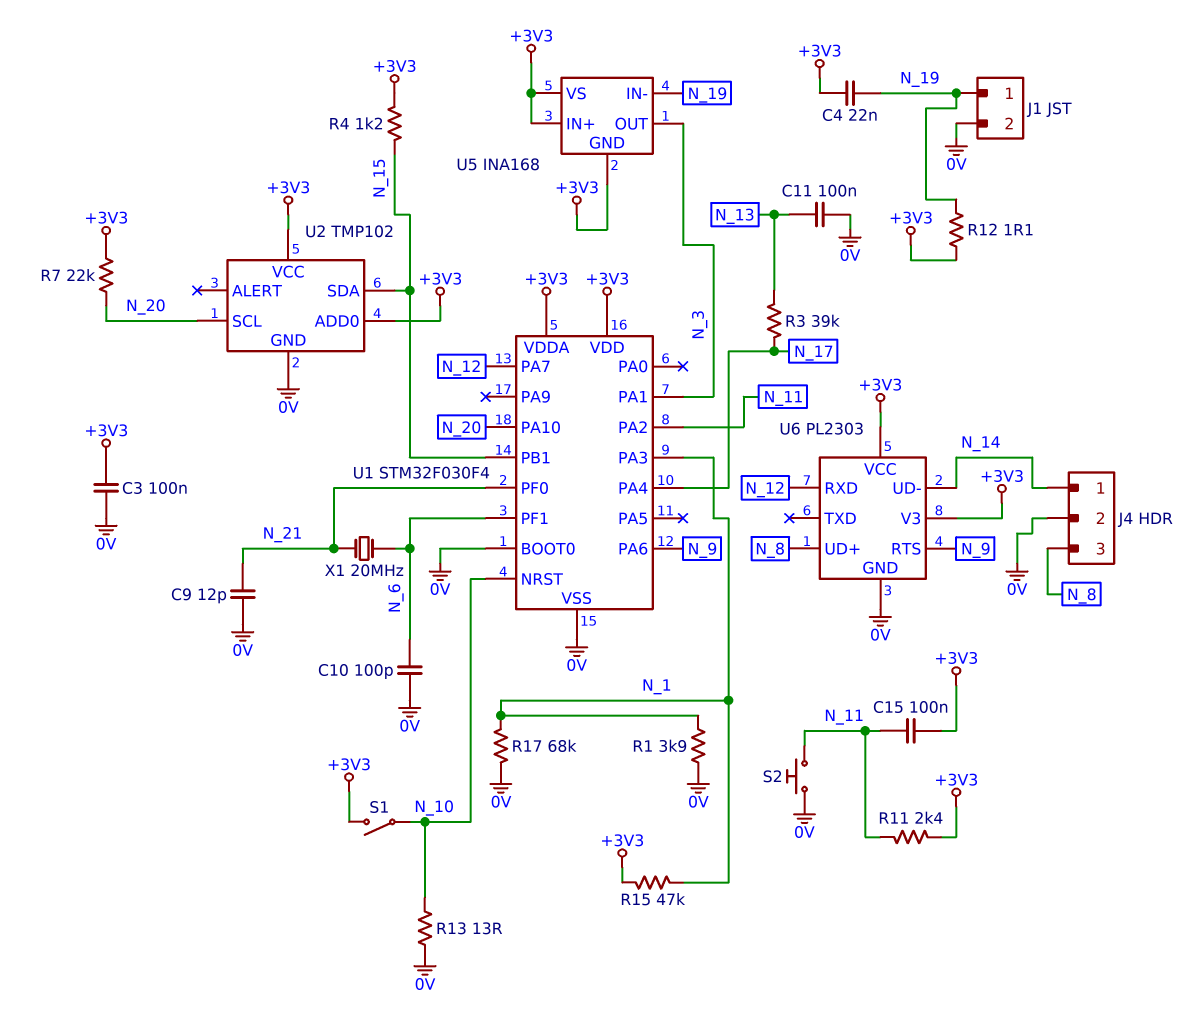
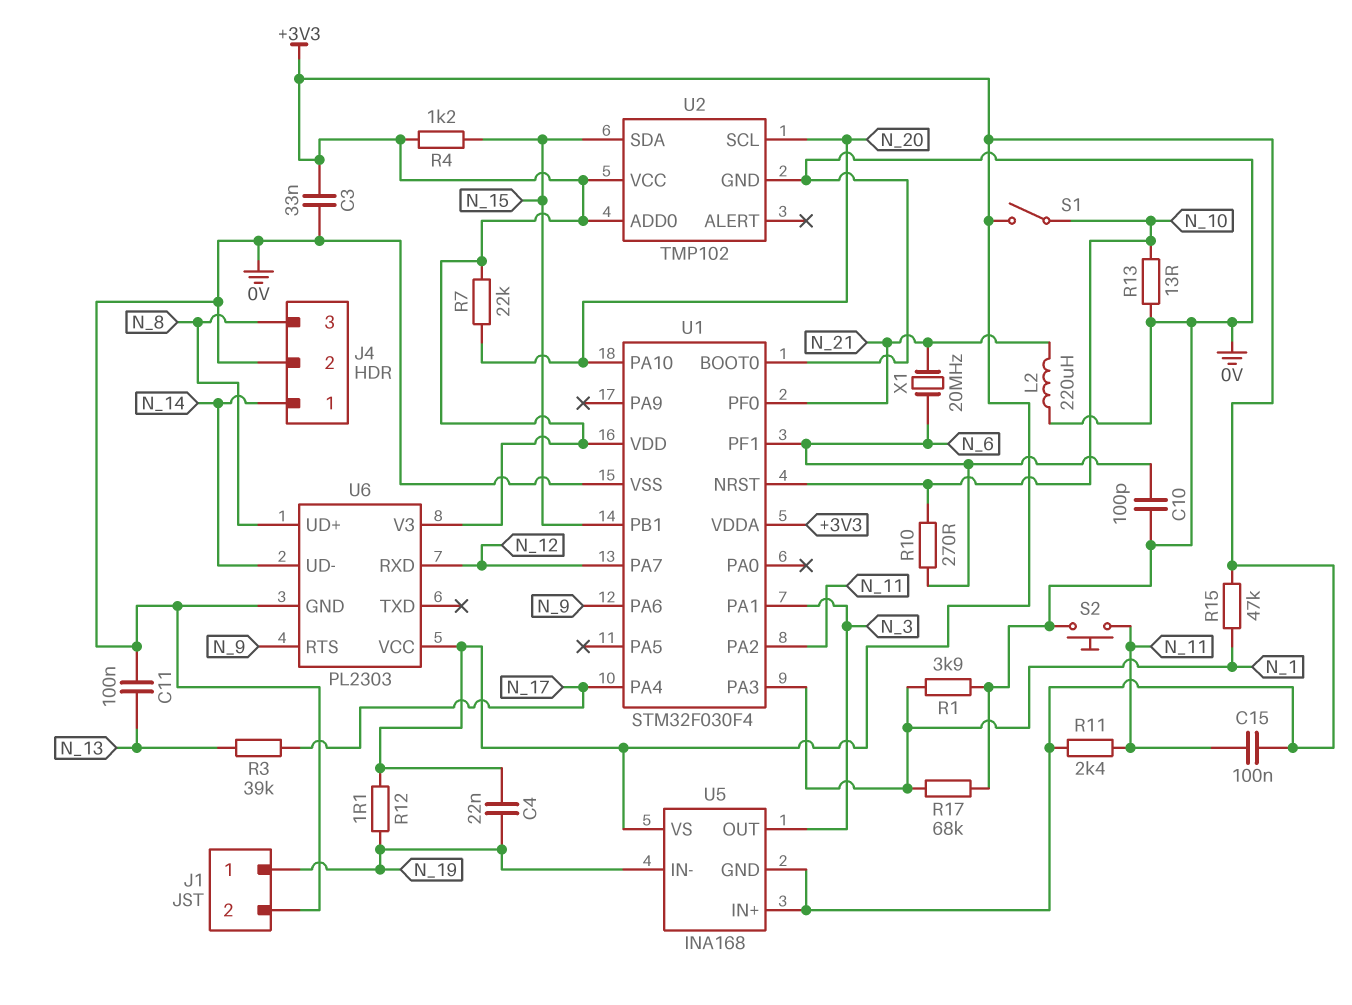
C3: 100nF (+3V3, 0V) -> 33nF (+3V3, 0V)
C9: 12pF (0V, N_21) -> none
L2: none -> 220uH (0V, N_21)
R10: none -> 270 (N_6, N_10)

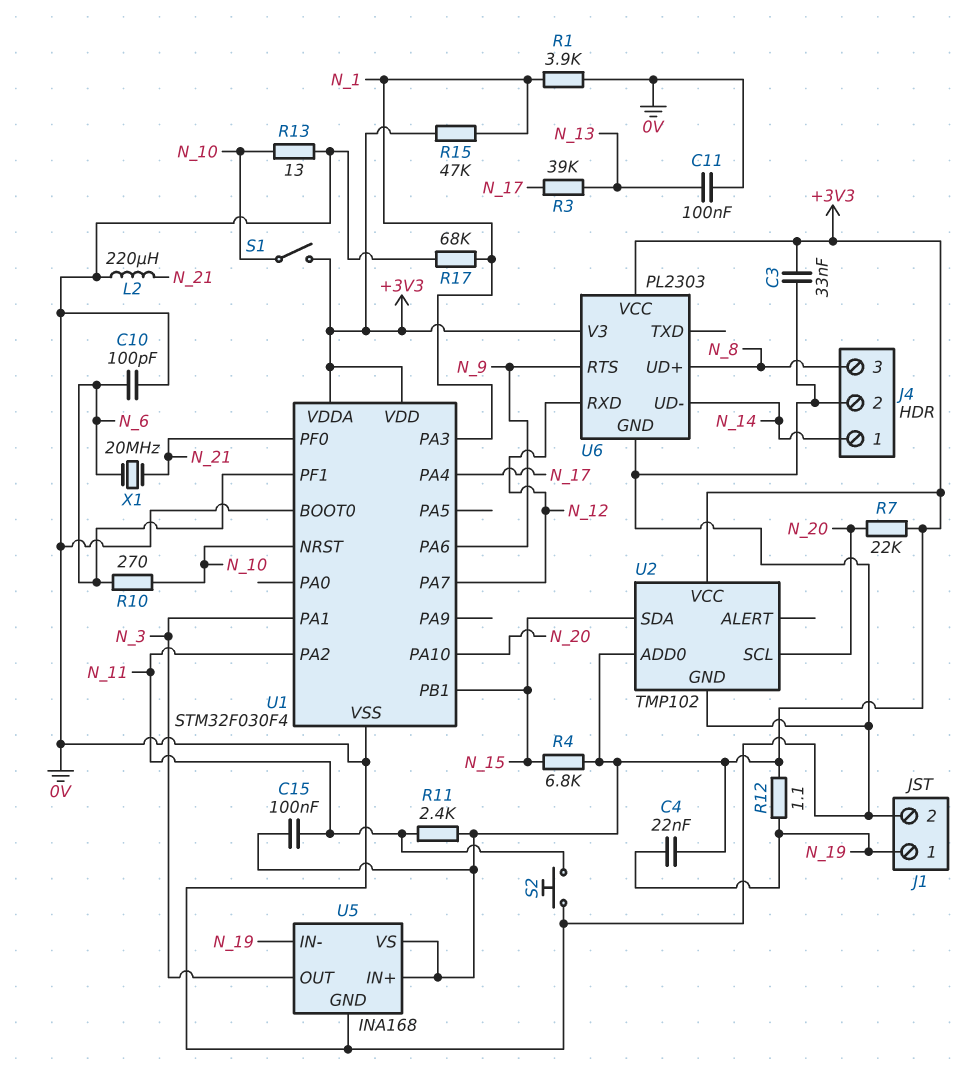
R4: 1.2k (+3V3, N_15) -> 6.8k (+3V3, N_15)
U5 pin GND: +3V3 -> 0V

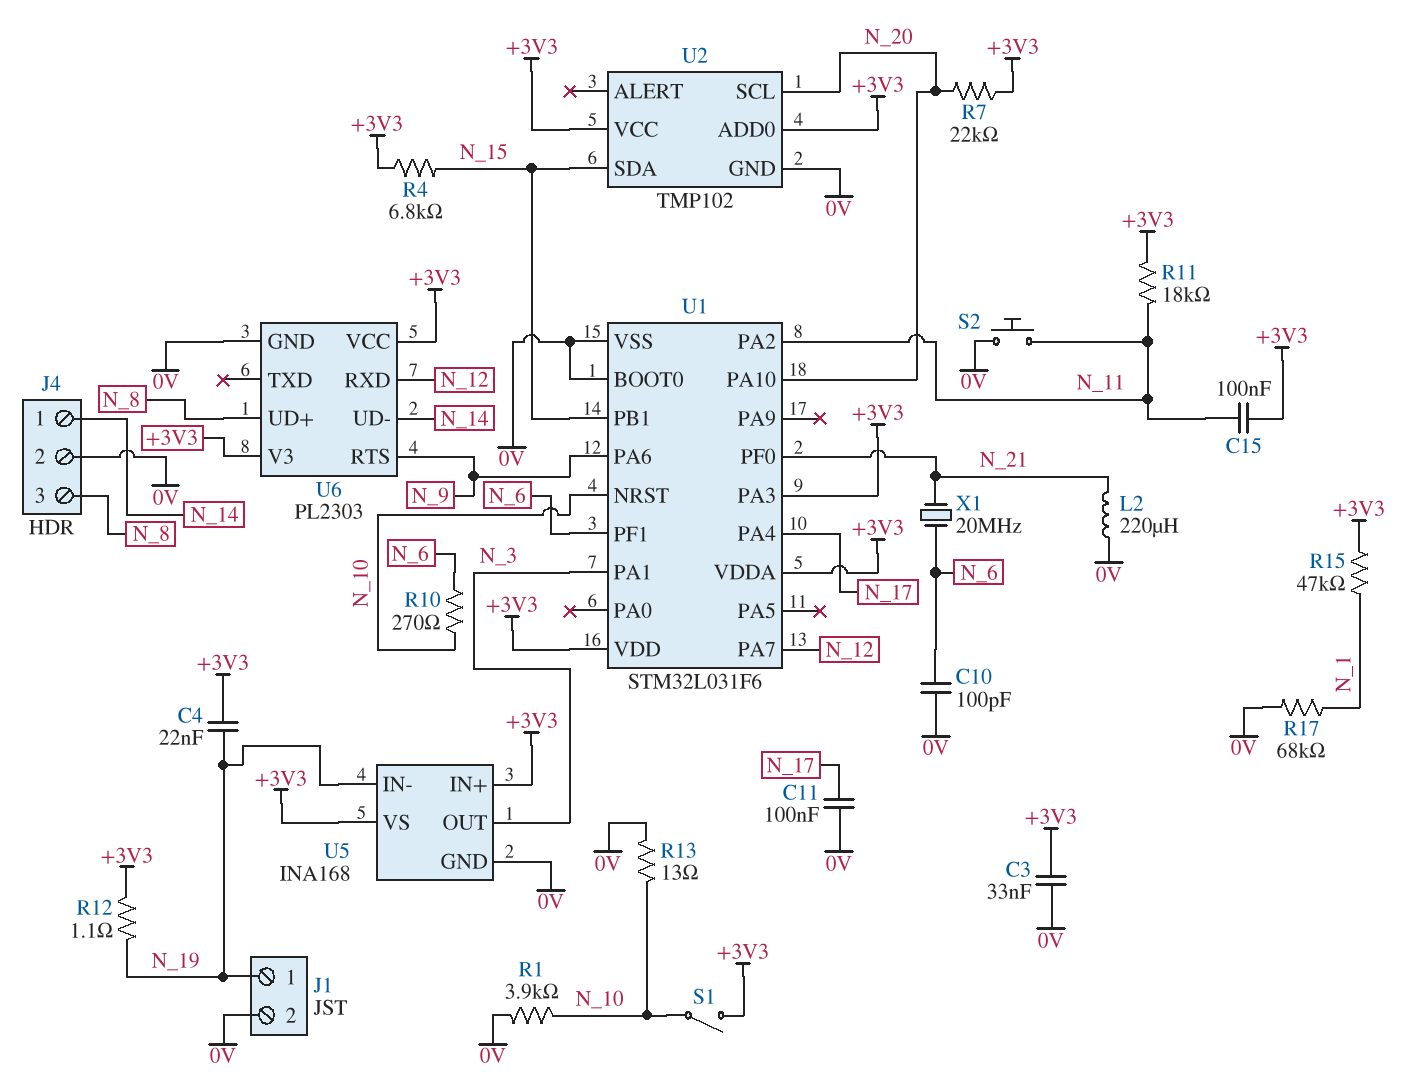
C11: 100nF (0V, N_13) -> 100nF (0V, N_17)
R1: 3.9k (0V, N_1) -> 3.9k (0V, N_10)
R3: 39k (N_13, N_17) -> none
R11: 2.4k (+3V3, N_11) -> 18k (+3V3, N_11)
U1: STM32F030F4 -> STM32L031F6
U1 pin PA3: N_1 -> +3V3

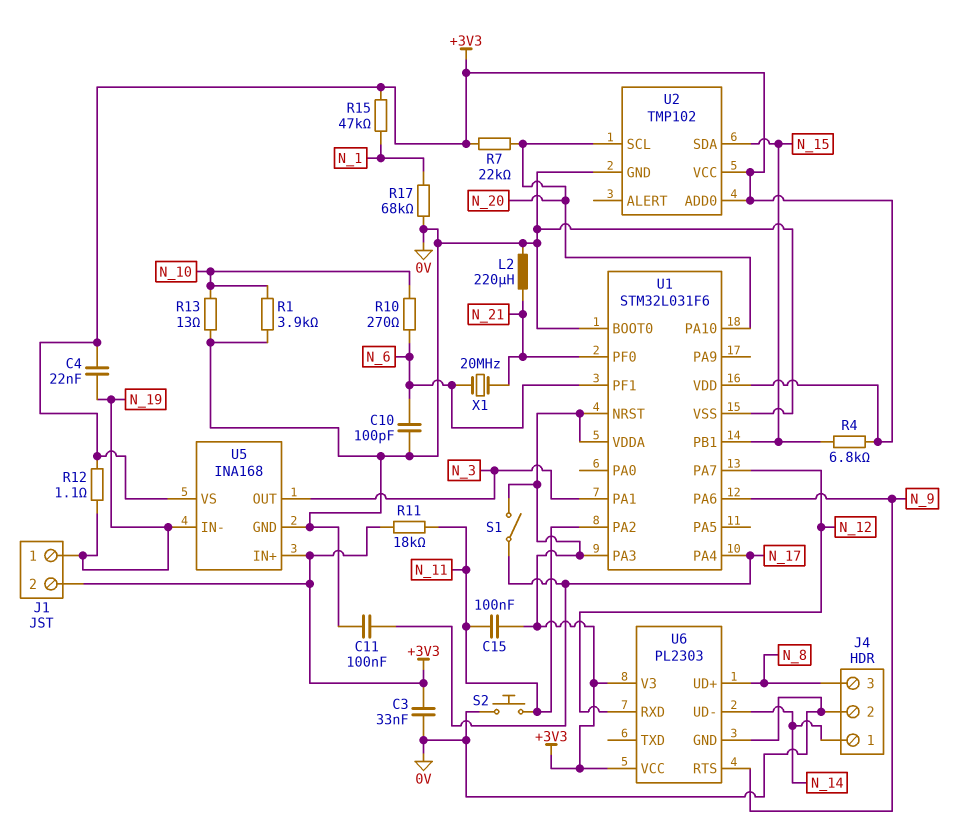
J1 pin 2: 0V -> +3V3
S1: switch (+3V3, N_10) -> switch (+3V3, N_17)
U1 pin NRST: N_10 -> +3V3

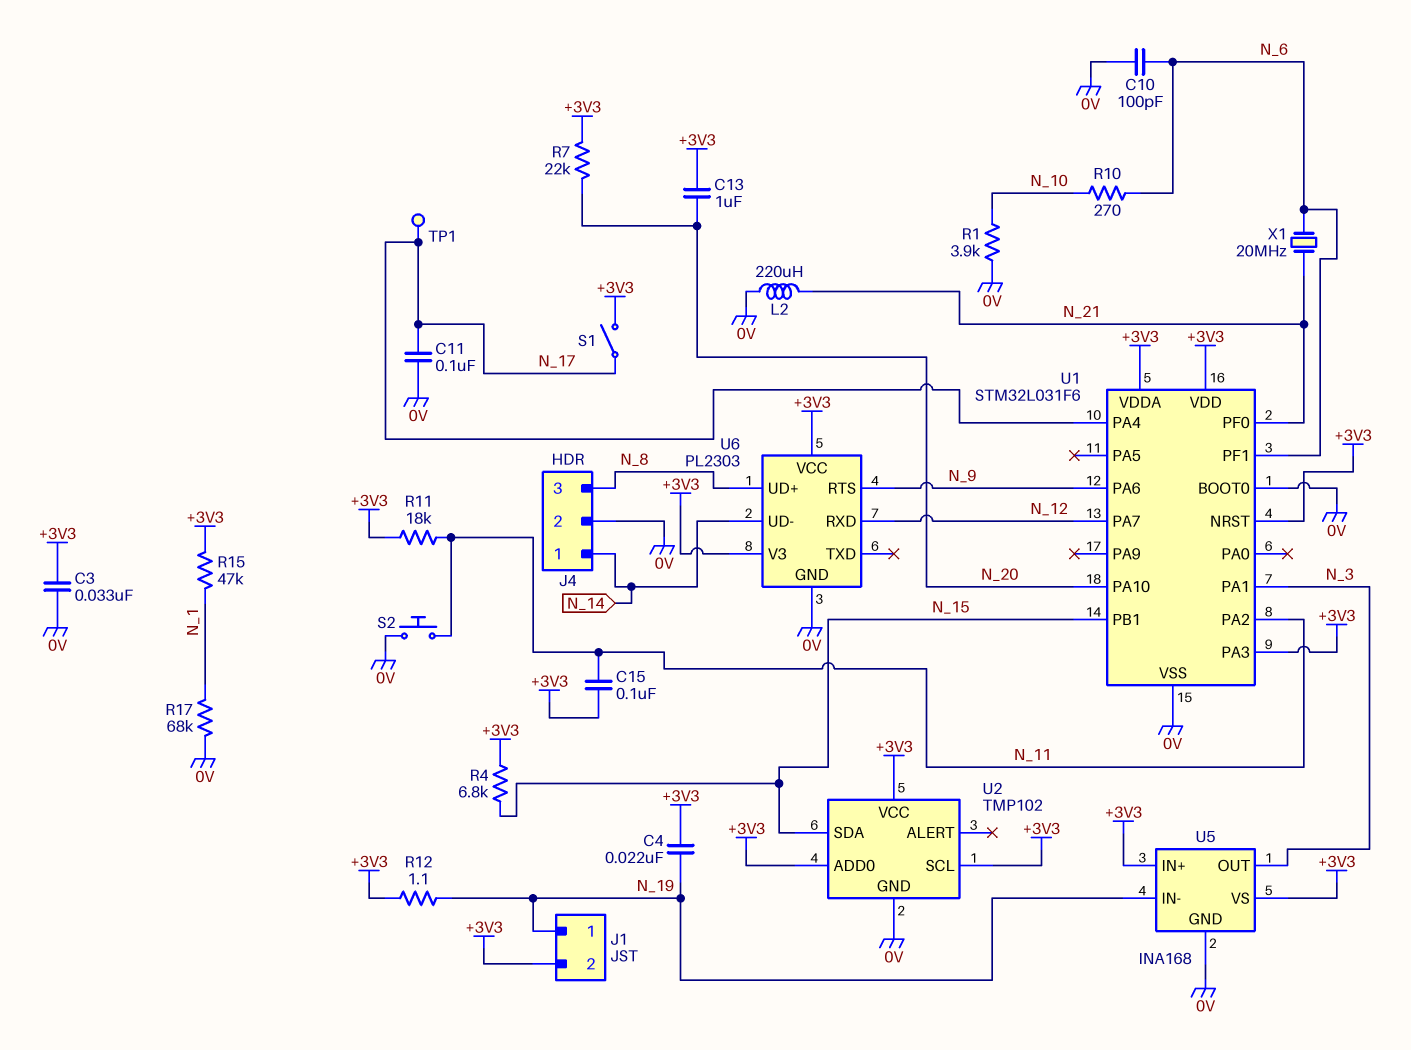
C13: none -> 1uF (+3V3, N_20)
R13: 13 (0V, N_10) -> none
TP1: none -> test point (N_17)
U2 pin SCL: N_20 -> +3V3

